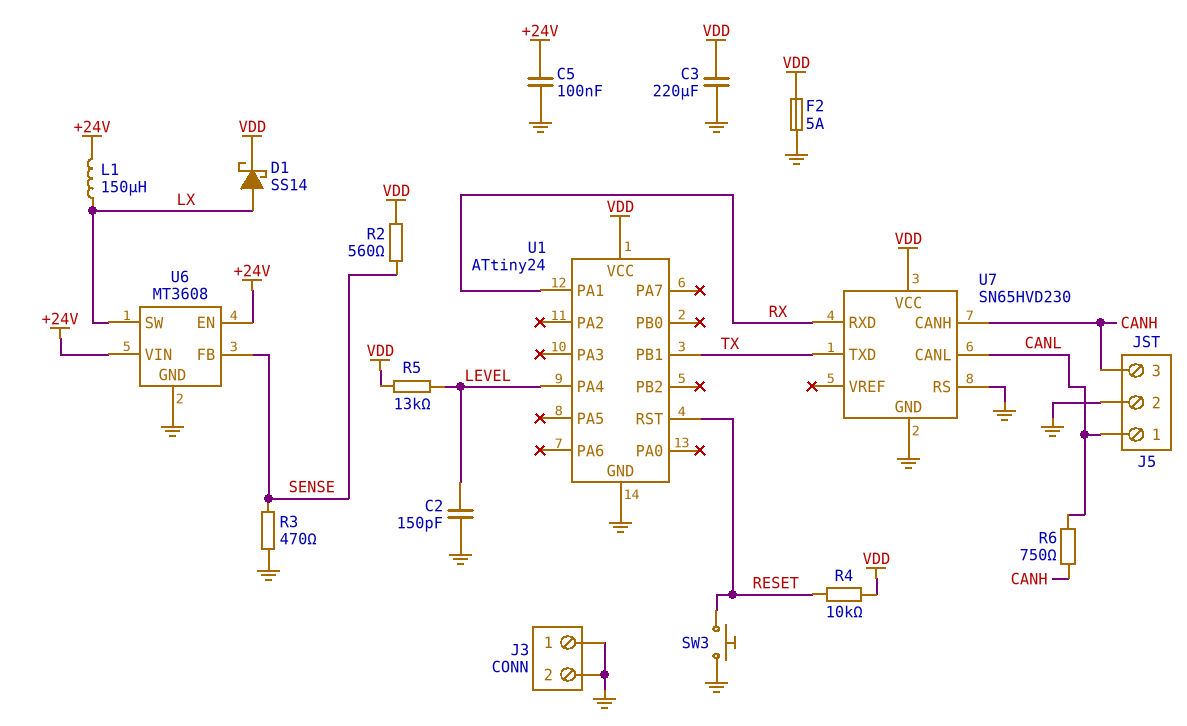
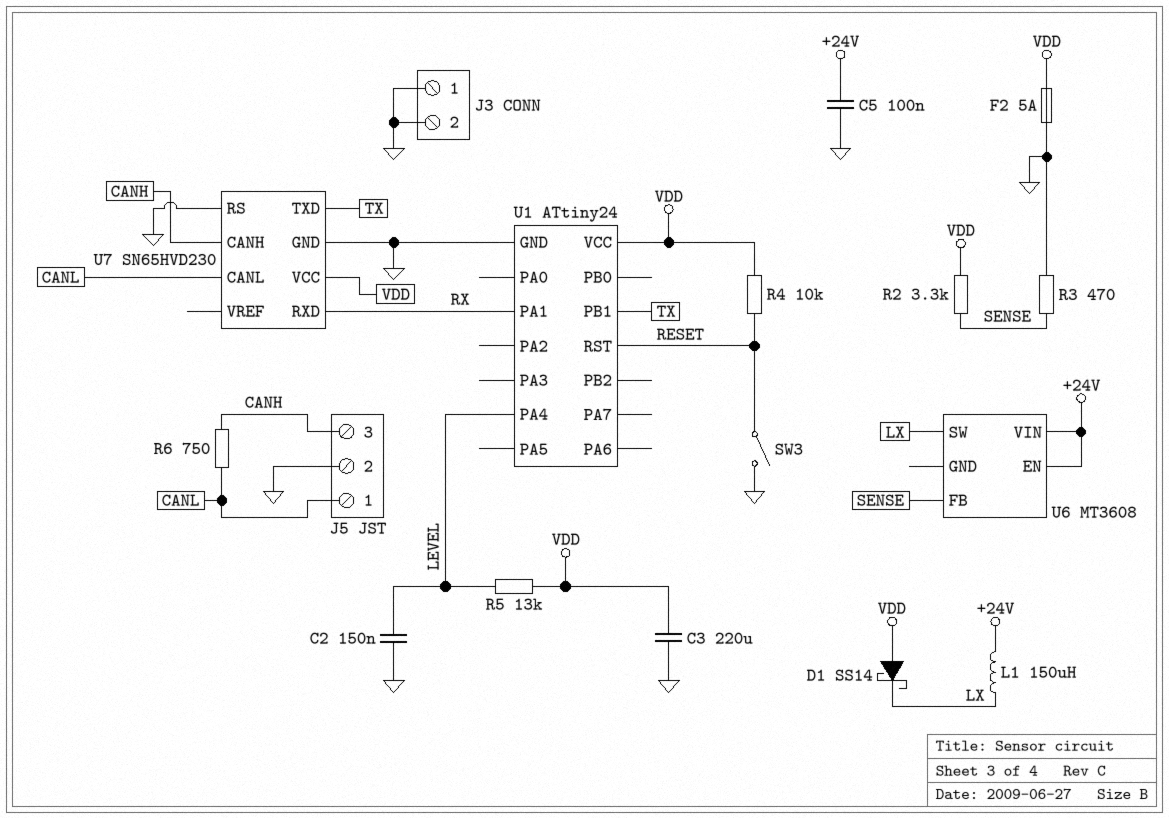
C2: 150pF (GND, LEVEL) -> 150nF (GND, LEVEL)
D1: schottky SS14 (A LX, K VDD) -> schottky SS14 (A VDD, K LX)
R2: 560 (SENSE, VDD) -> 3.3k (SENSE, VDD)
SW3: button (GND, RESET) -> switch (GND, RESET)
U6 pin GND: GND -> none

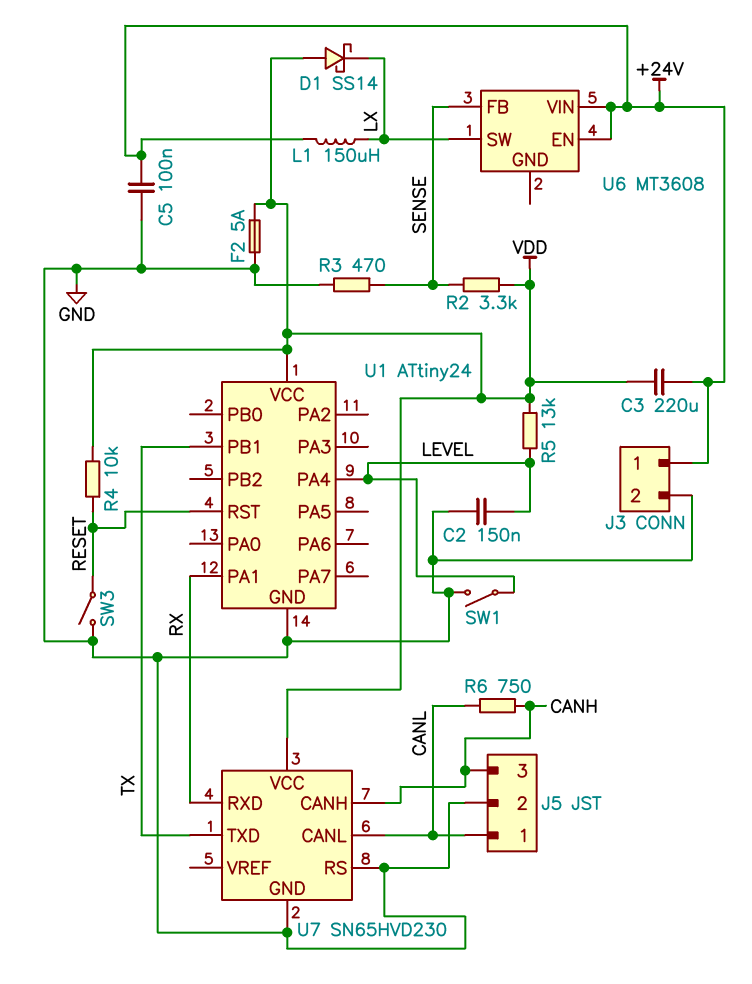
C3: 220uF (GND, VDD) -> 220uF (+24V, VDD)
J3 pin 1: GND -> +24V
SW1: none -> switch (GND, LEVEL)

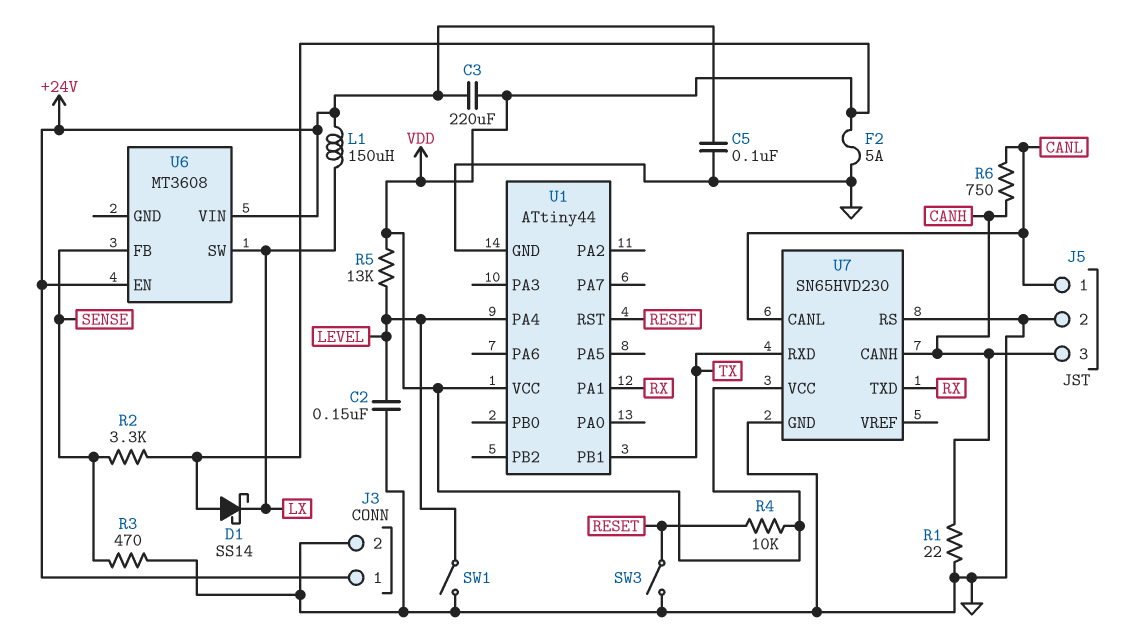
R1: none -> 22 (CANH, GND)
U1: ATtiny24 -> ATtiny44
U7 pin RXD: RX -> TX
U7 pin TXD: TX -> RX

